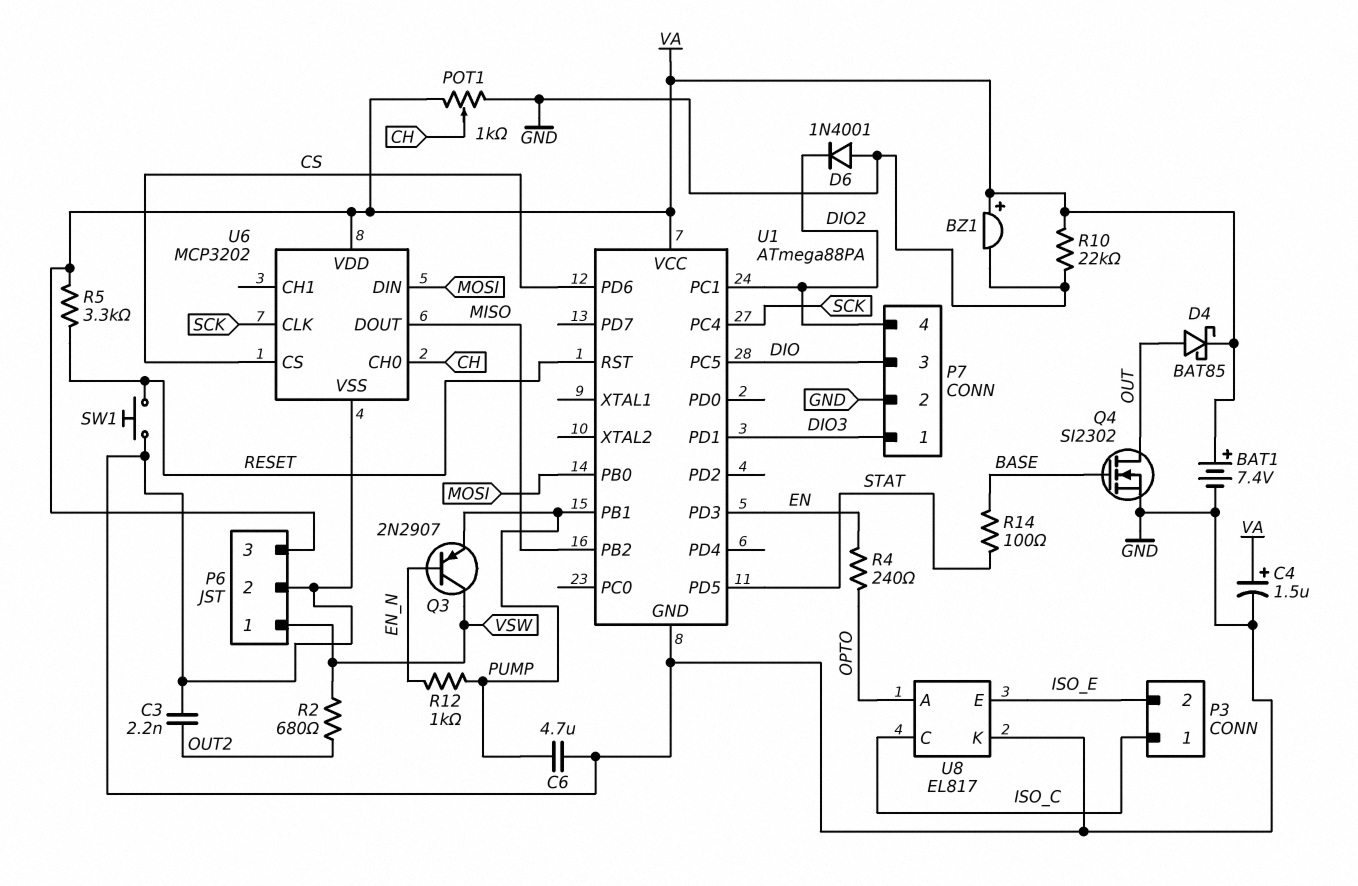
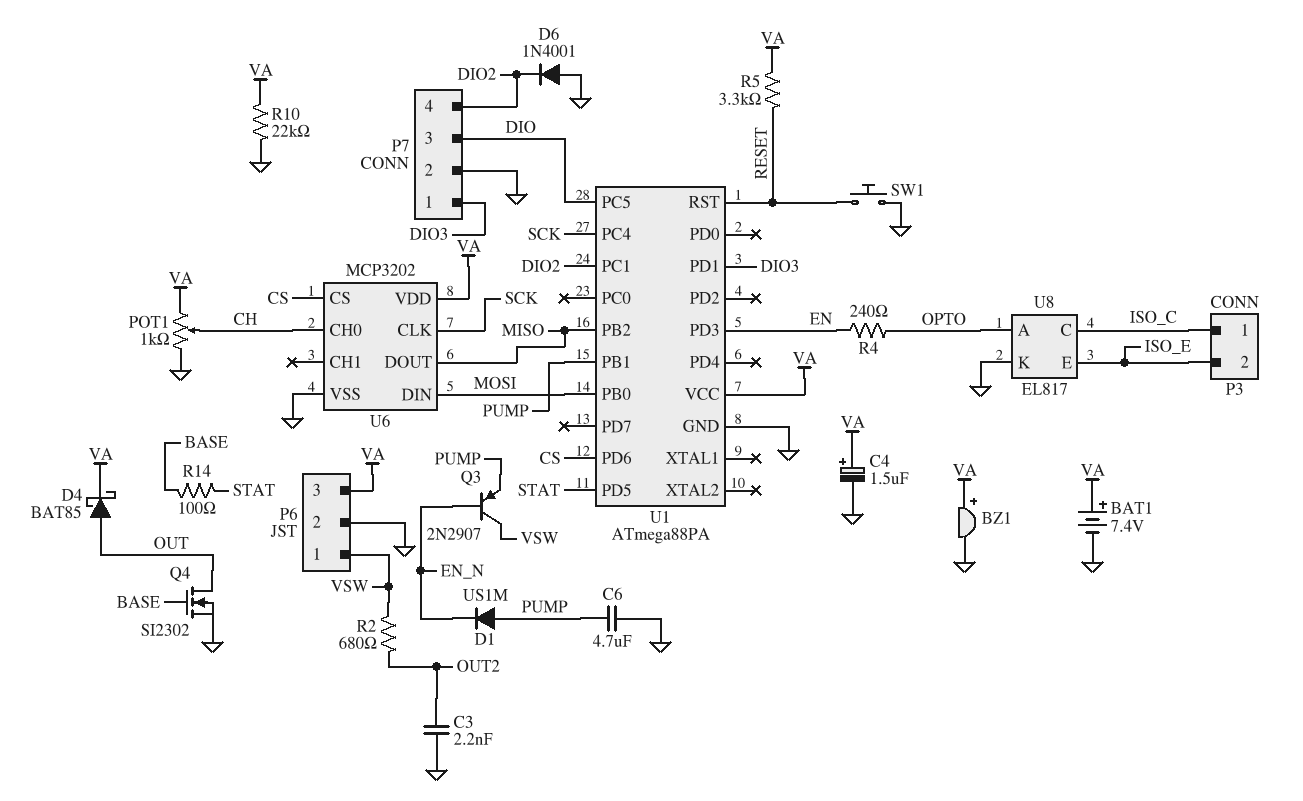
D1: none -> diode US1M (A PUMP, K EN_N)
R12: 1k (EN_N, PUMP) -> none

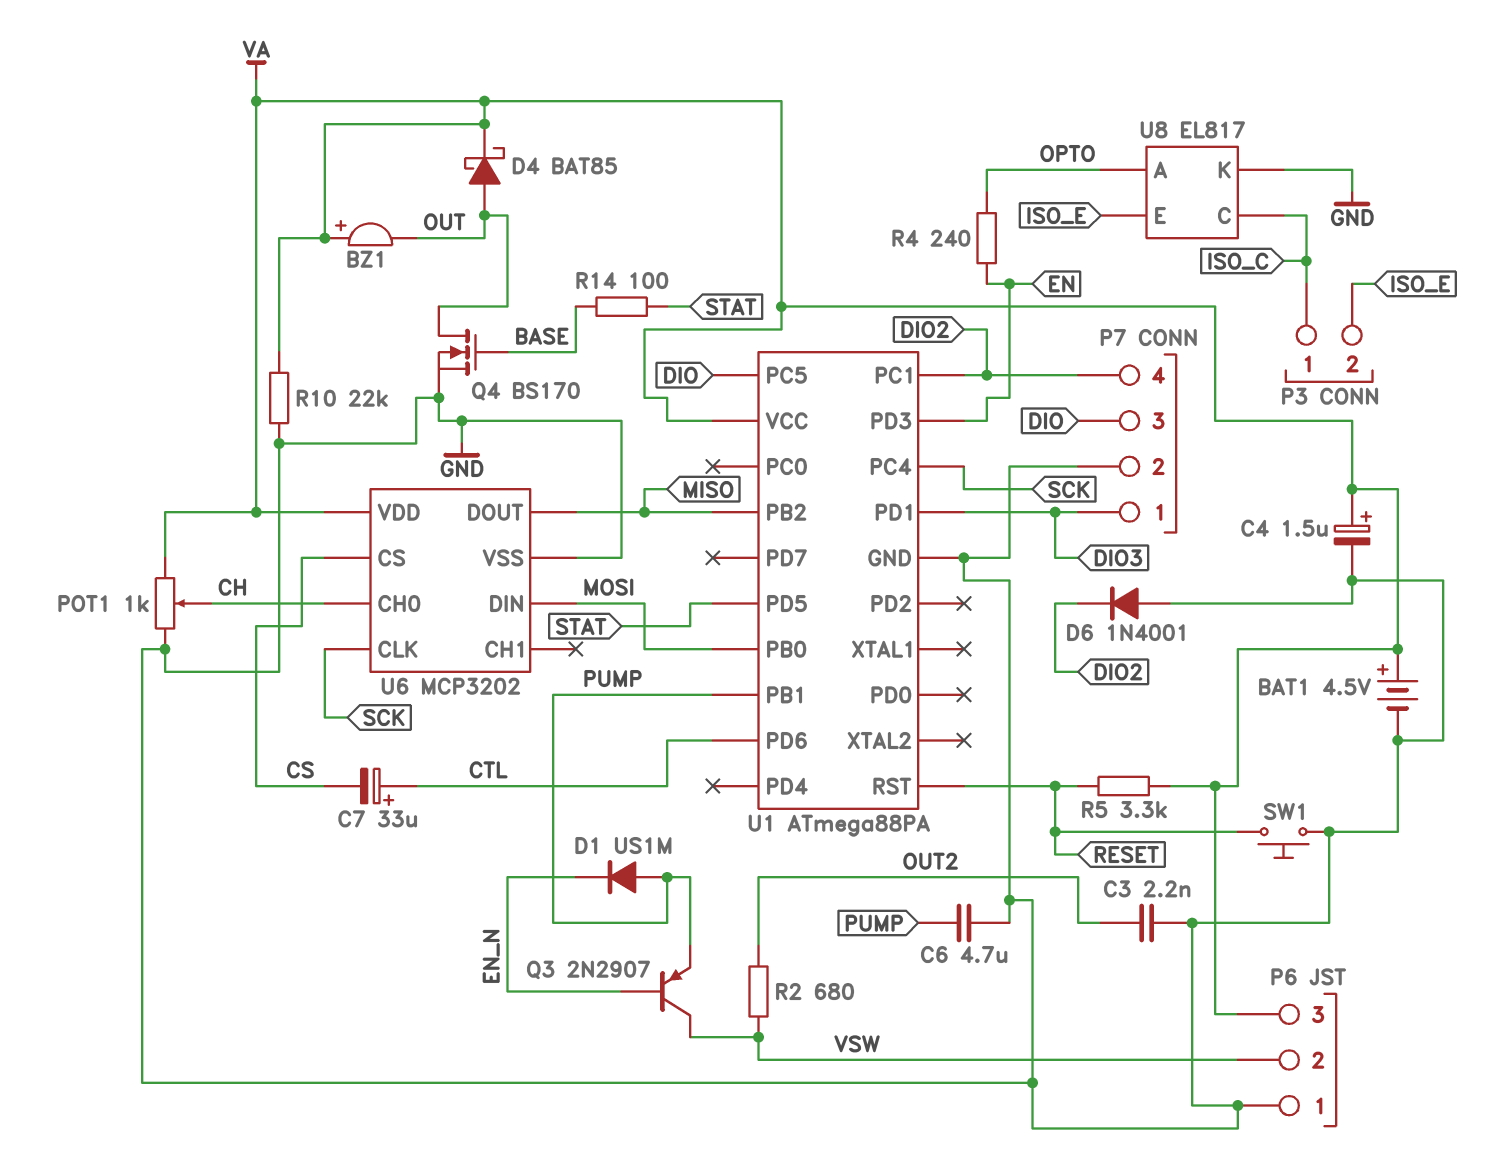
BAT1: 7.4V (plus VA, minus GND) -> 4.5V (plus VA, minus GND)
BZ1: buzzer (plus VA, minus GND) -> buzzer (plus VA, minus OUT)
C7: none -> 33uF (plus CTL, minus CS)
P6 pin 1: VSW -> GND
P6 pin 2: GND -> VSW
Q4: NMOS SI2302 (G BASE, D OUT, S GND) -> NMOS BS170 (G BASE, D OUT, S GND)
U1 pin PD6: CS -> CTL

